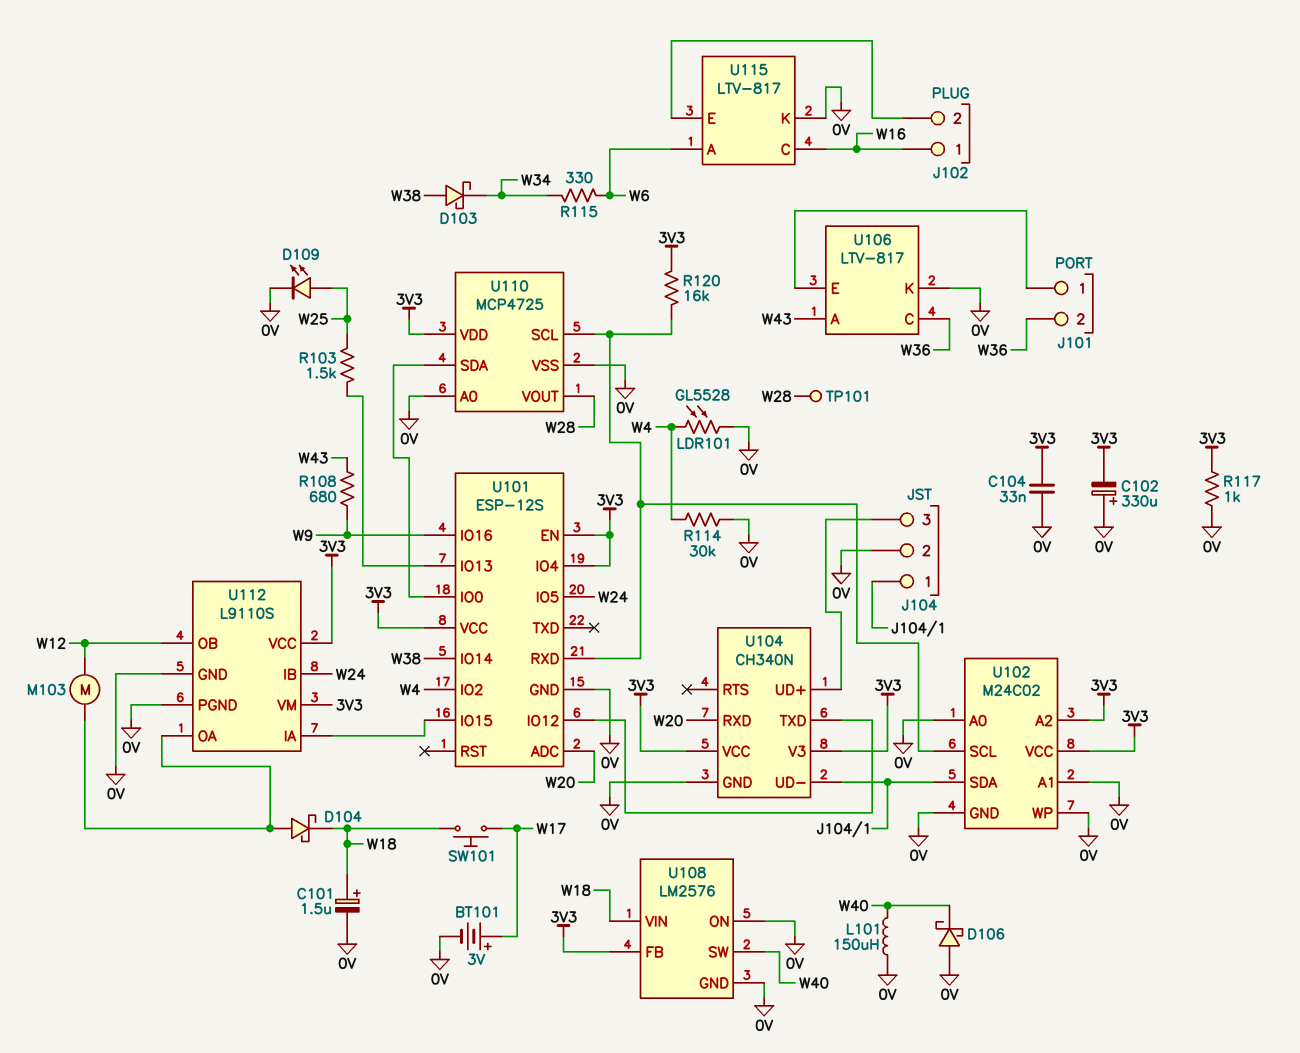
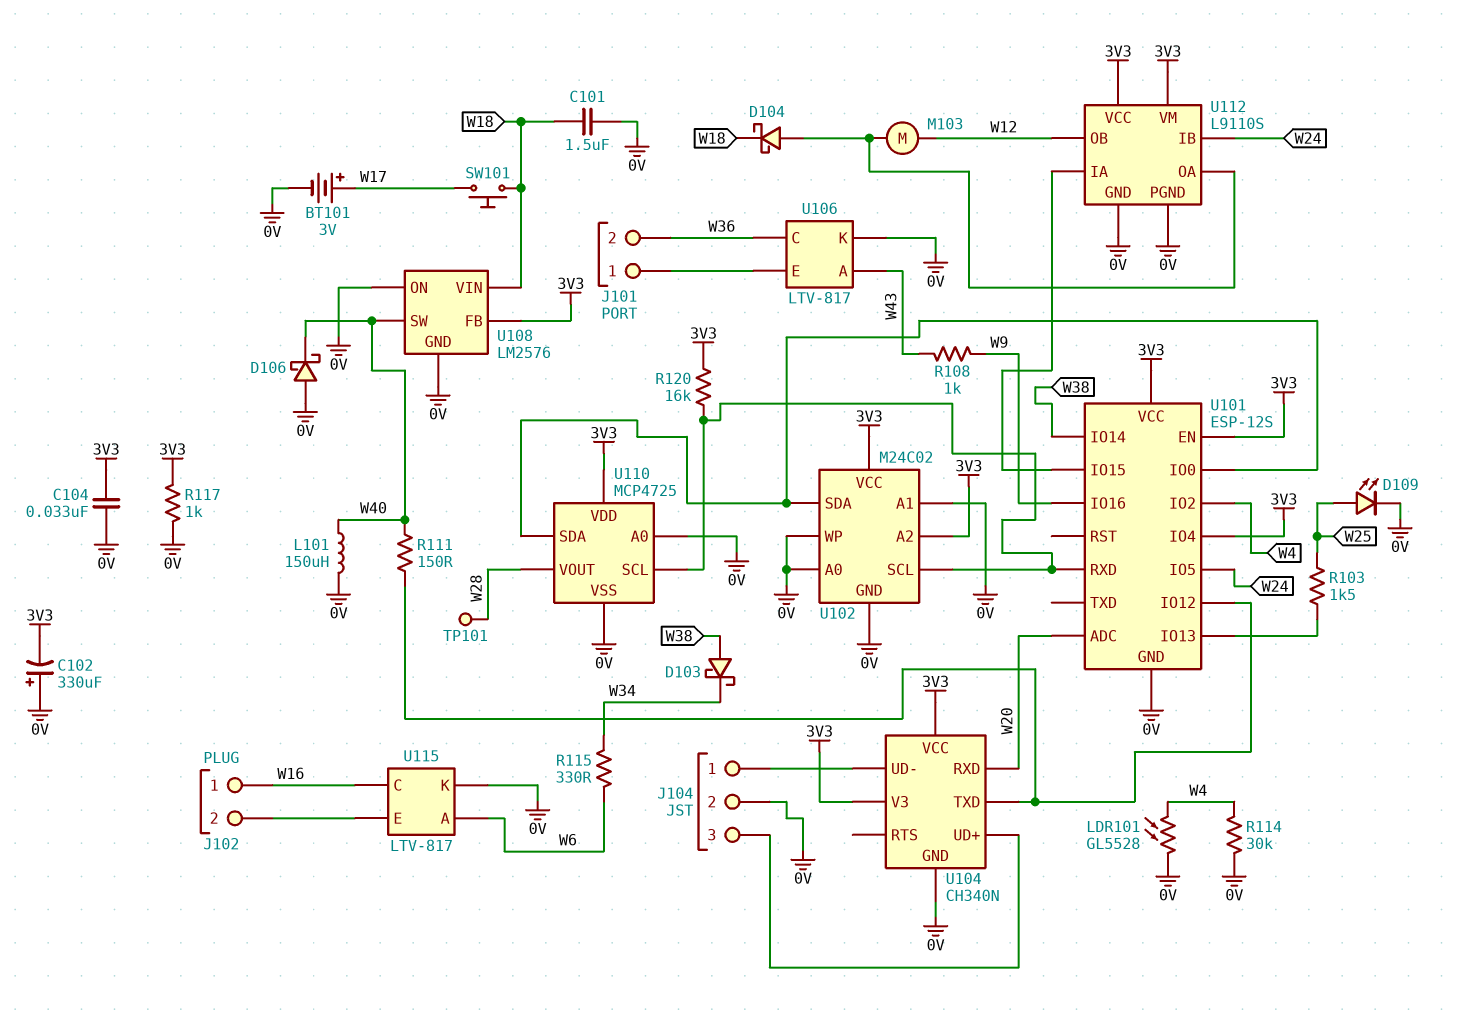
C101: 1.5uF (plus W18, minus 0V) -> 1.5uF (0V, W18)
R108: 680 (W9, W43) -> 1k (W9, W43)
R111: none -> 150 (U101/IO12, W40)
U102 pin SDA: J104/1 -> U101/IO0

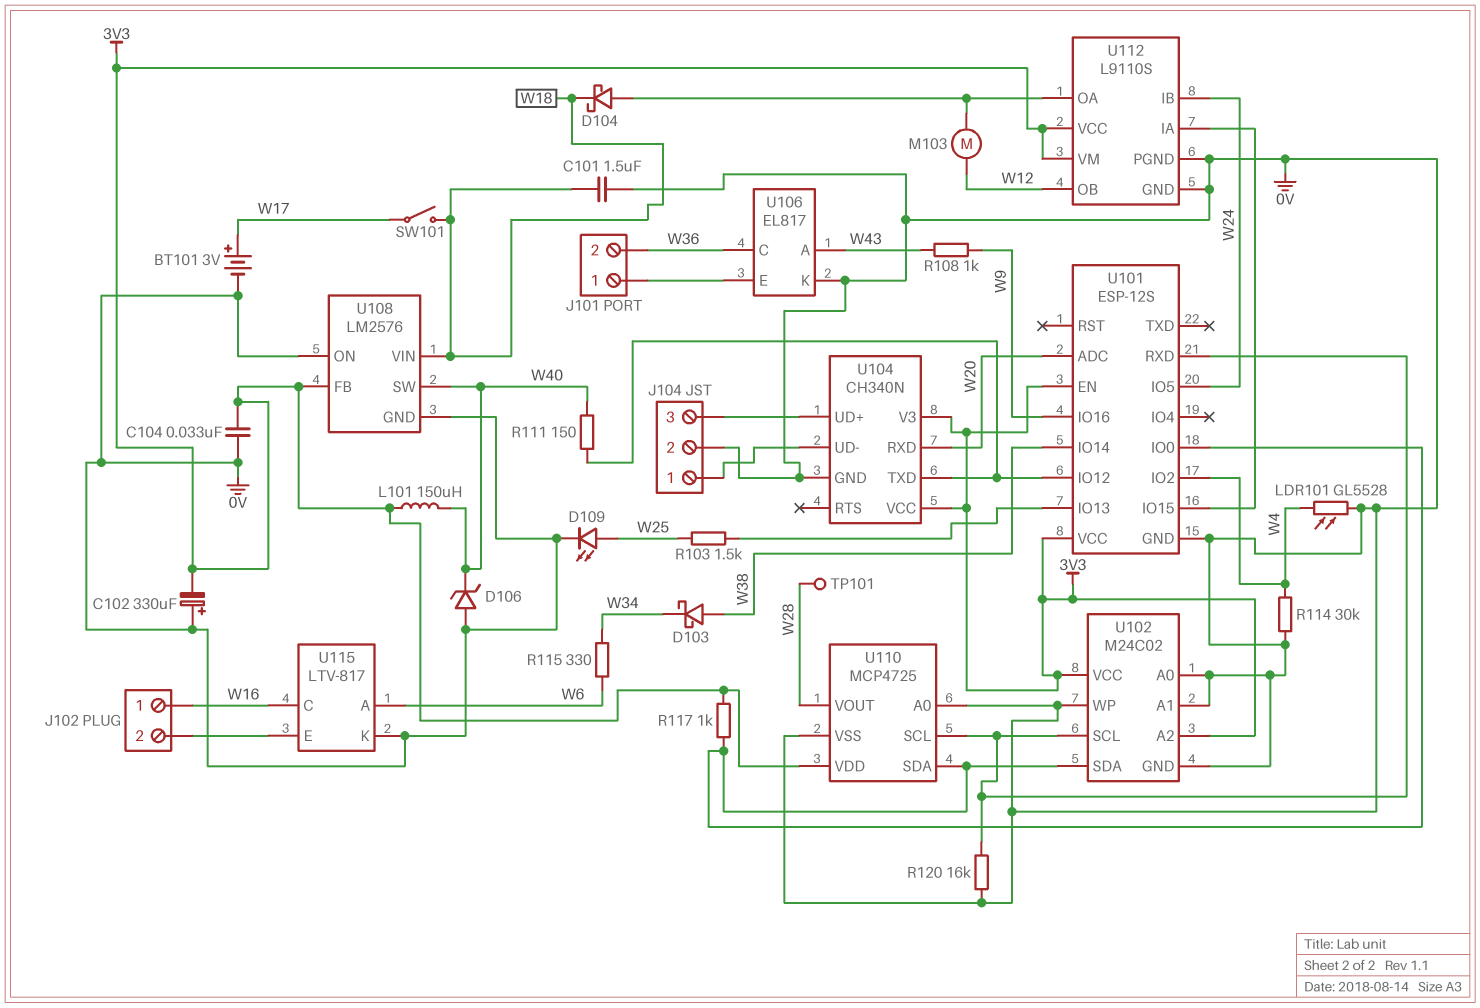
D106: schottky (A 0V, K W40) -> zener (A 0V, K W40)
L101: 150uH (0V, W40) -> 150uH (3V3, W40)
R117: 1k (0V, 3V3) -> 1k (3V3, U101/IO0)
R120: 16k (3V3, U101/RXD) -> 16k (0V, U101/RXD)
SW101: button (W17, W18) -> switch (W17, W18)
U101 pin IO4: 3V3 -> none
U106: LTV-817 -> EL817

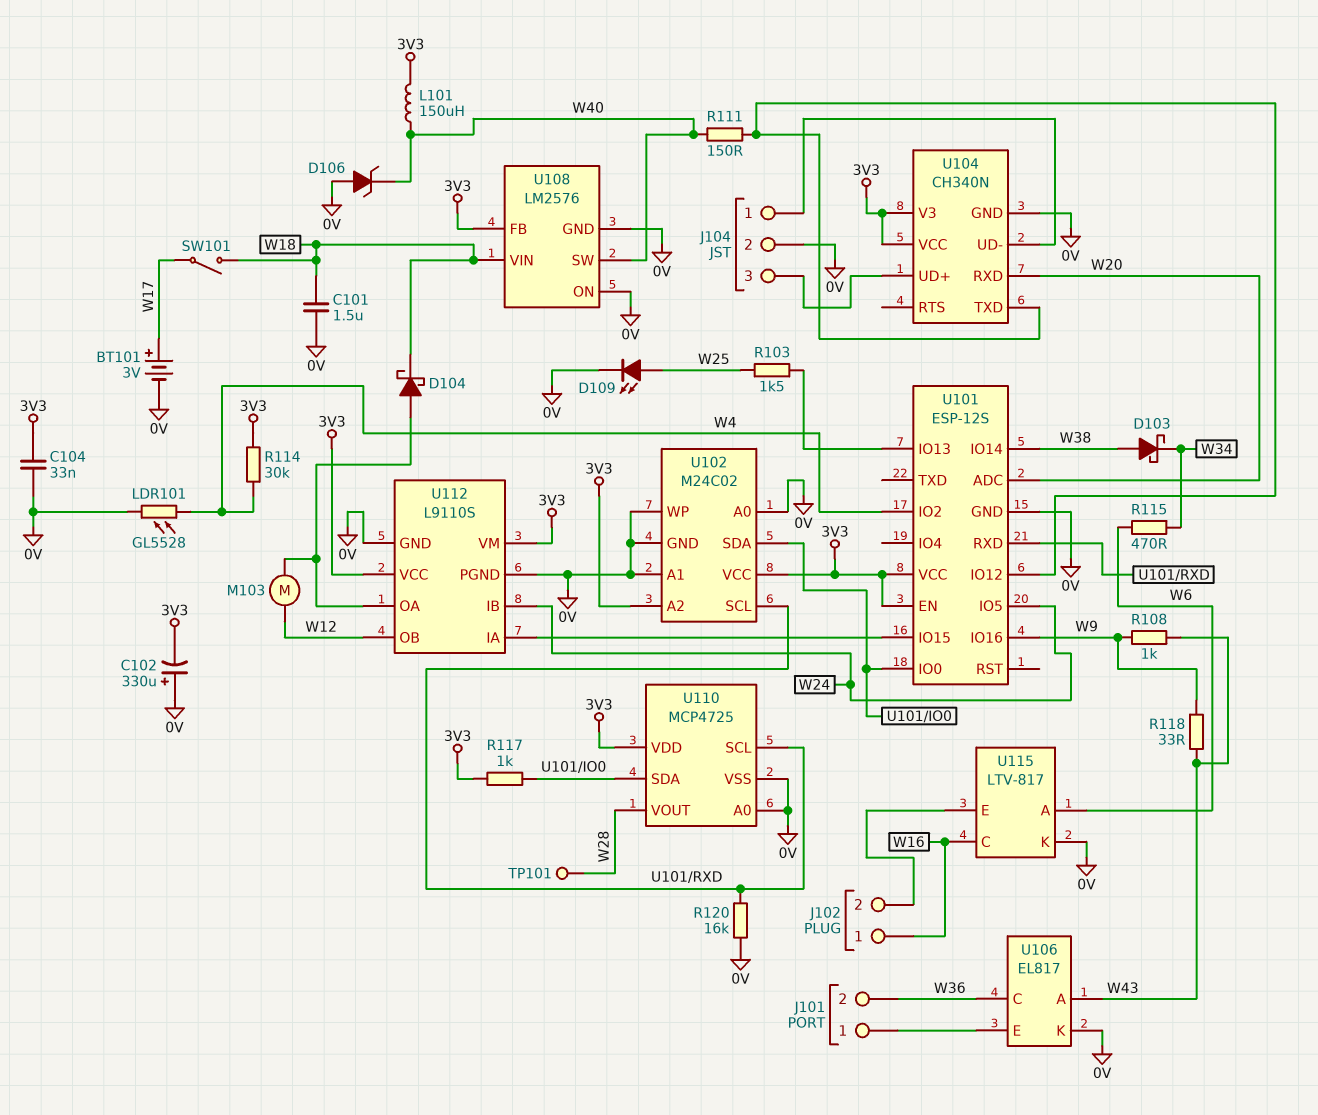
R114: 30k (0V, W4) -> 30k (3V3, W4)
R115: 330 (W6, W34) -> 470 (W6, W34)
R118: none -> 33 (W9, W43)

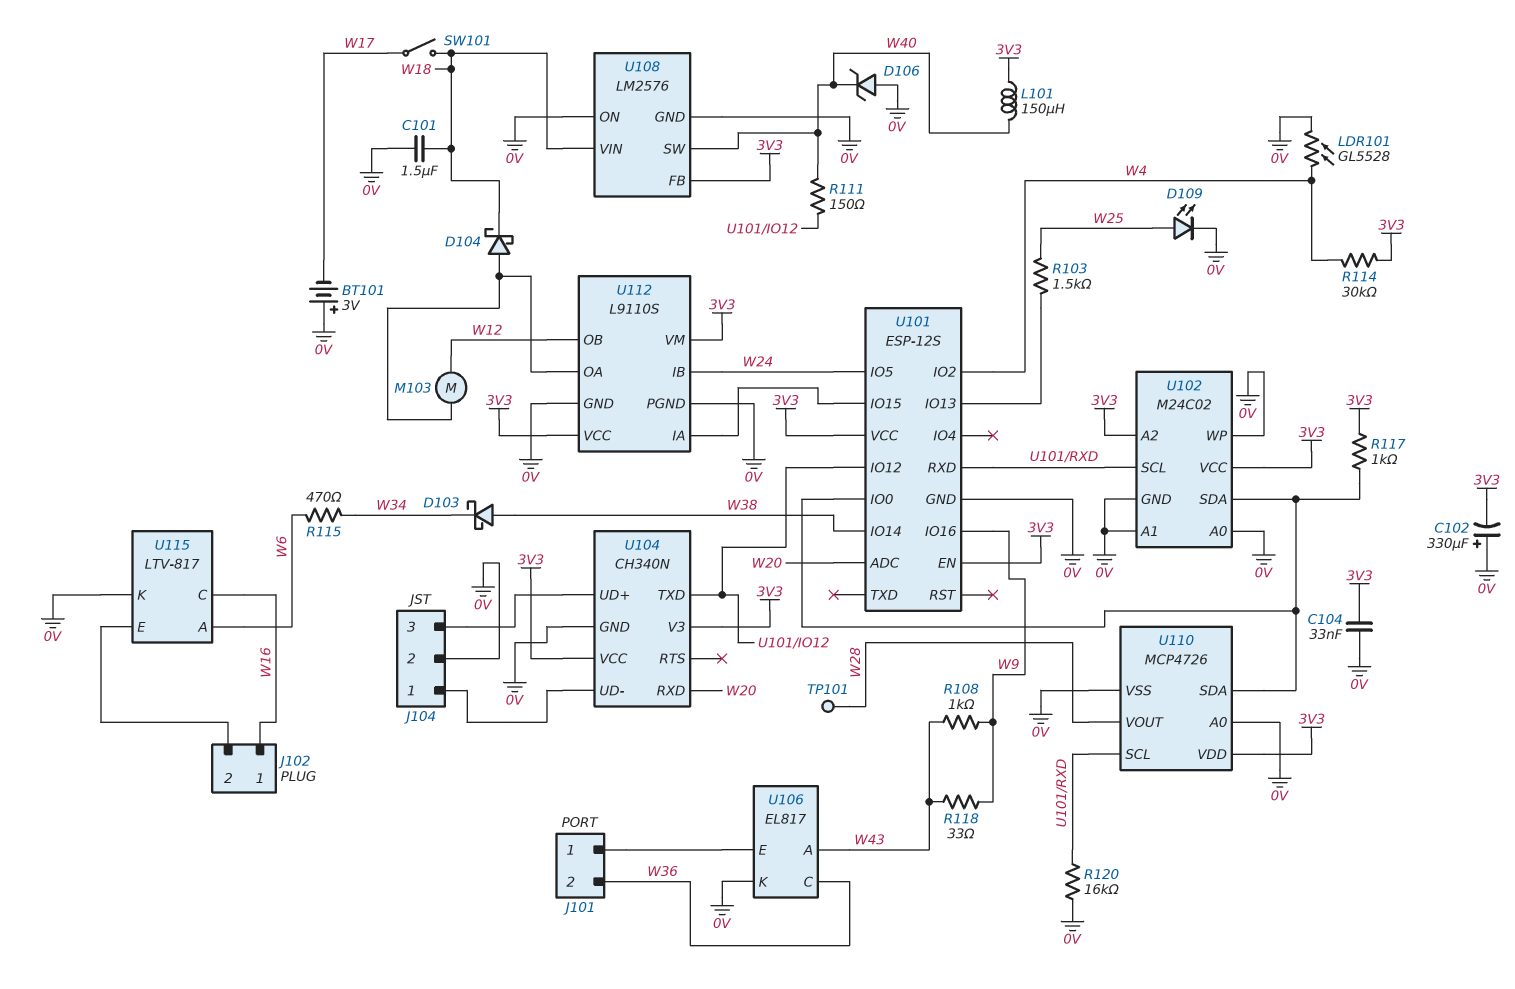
BT101: 3V (plus W17, minus 0V) -> 3V (plus 0V, minus W17)
U110: MCP4725 -> MCP4726

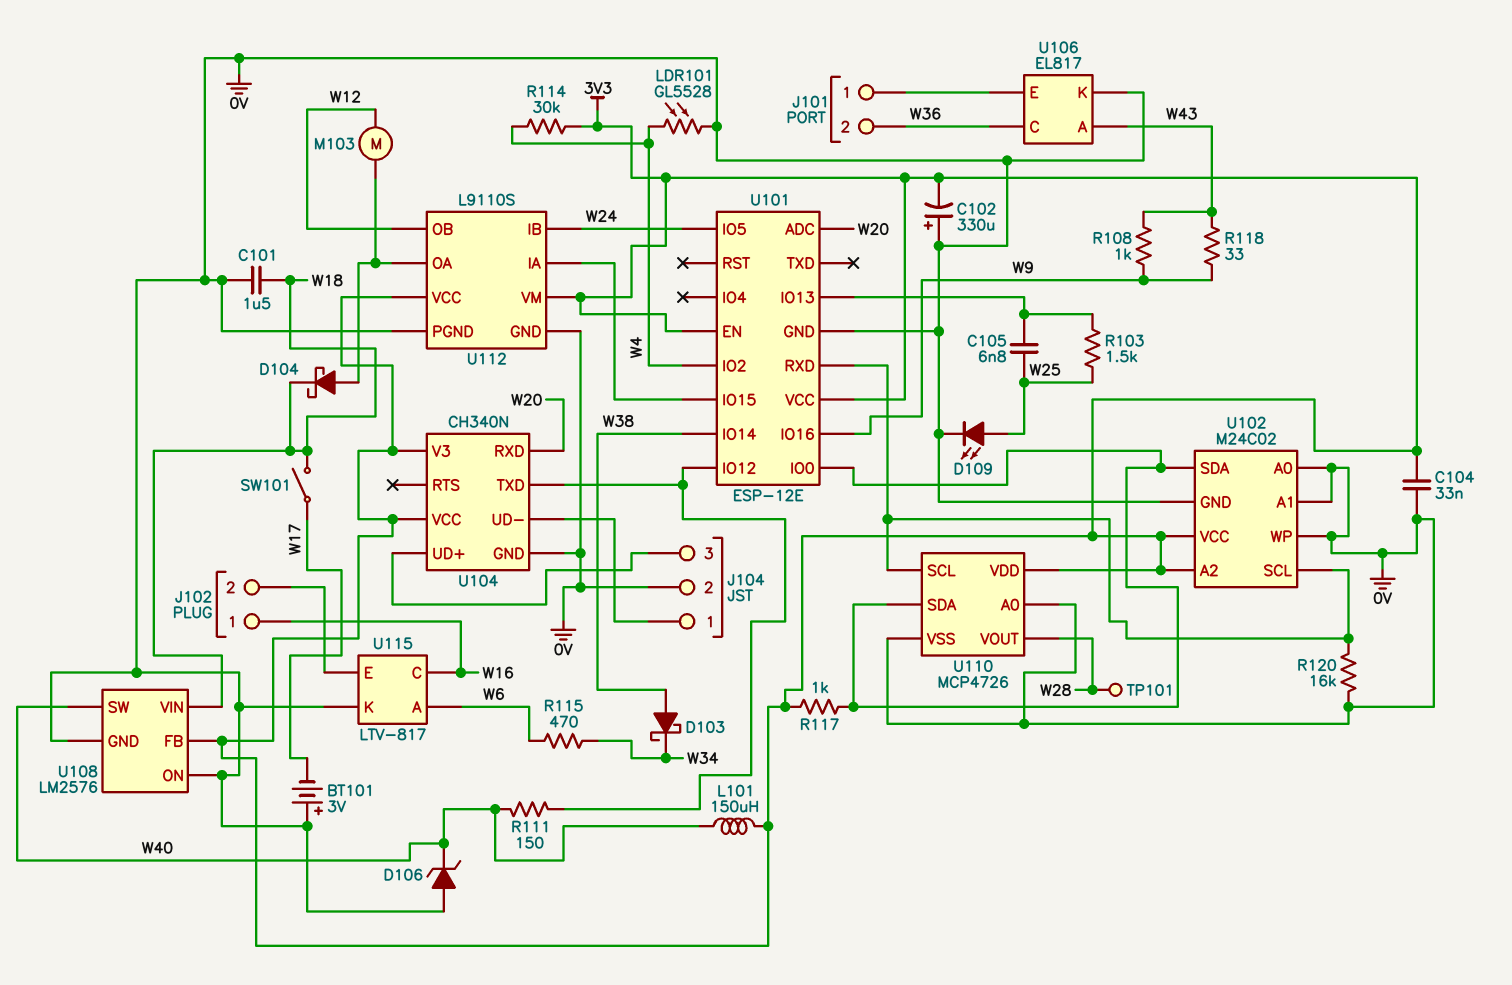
C105: none -> 6.8nF (U101/IO13, W25)
U101: ESP-12S -> ESP-12E

